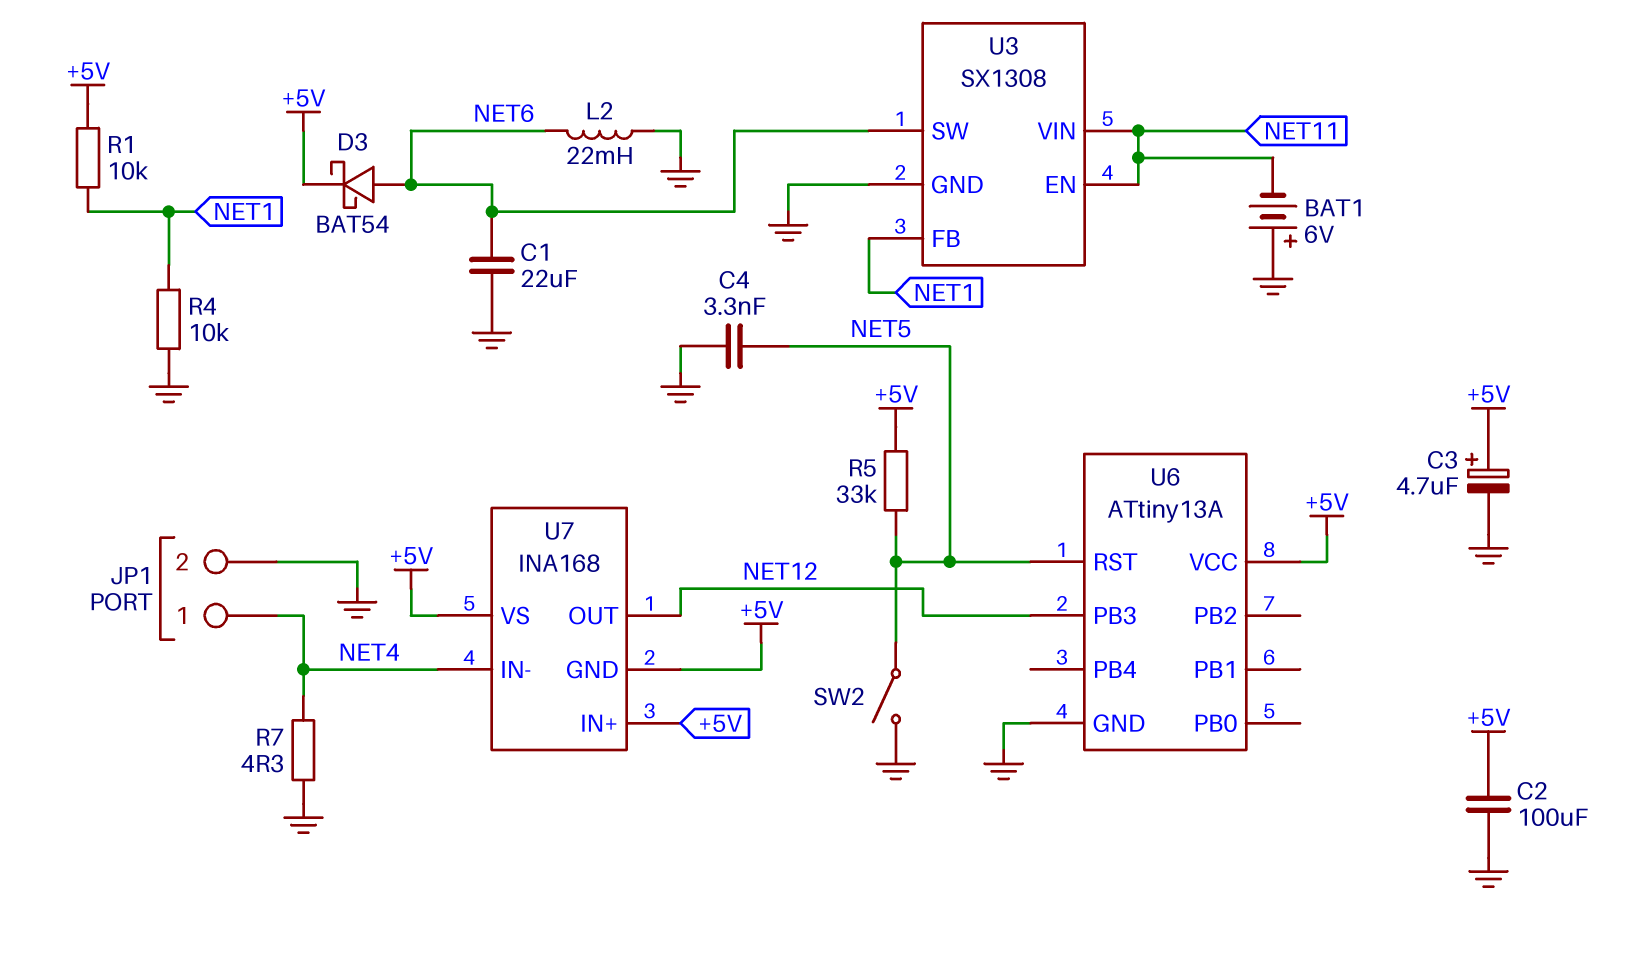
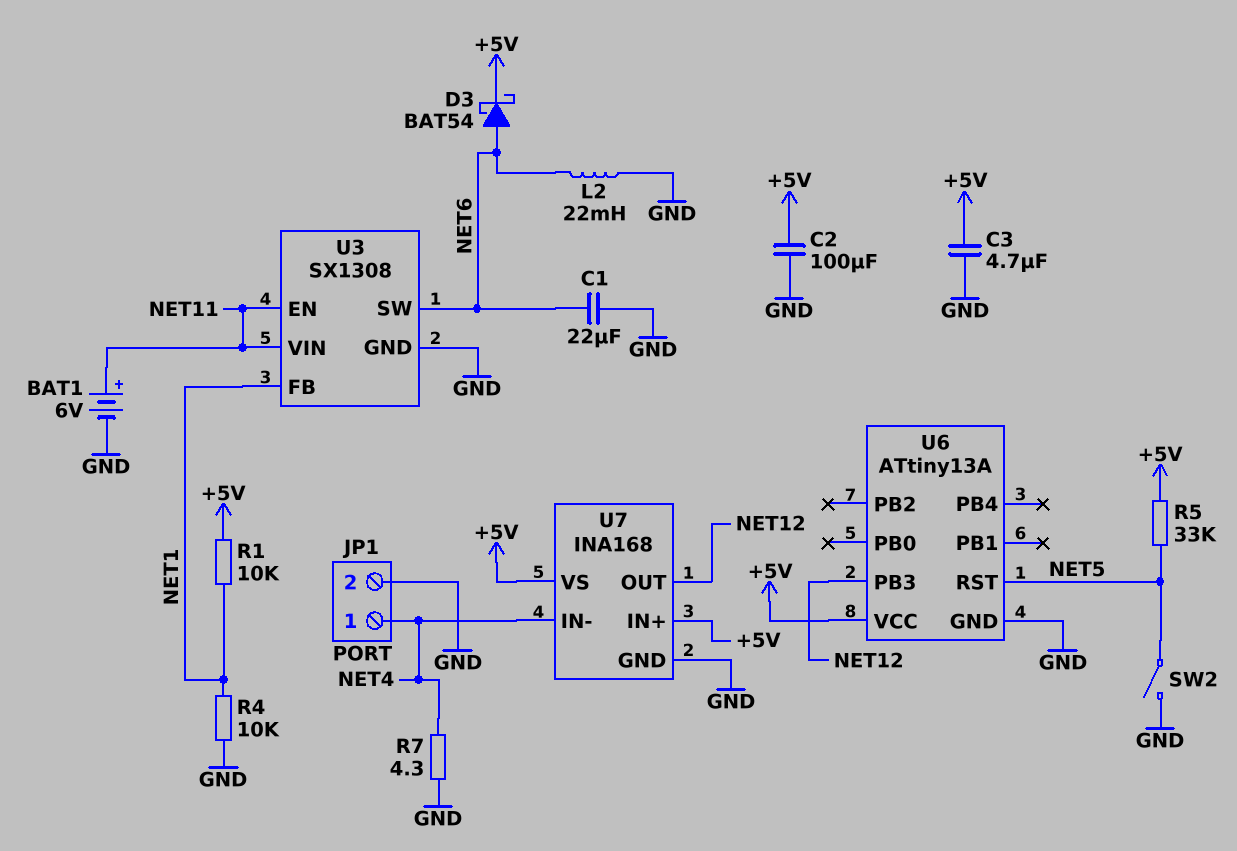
BAT1: 6V (plus GND, minus NET11) -> 6V (plus NET11, minus GND)
C3: 4.7uF (plus +5V, minus GND) -> 4.7uF (+5V, GND)
C4: 3.3nF (GND, NET5) -> none
U7 pin GND: +5V -> GND

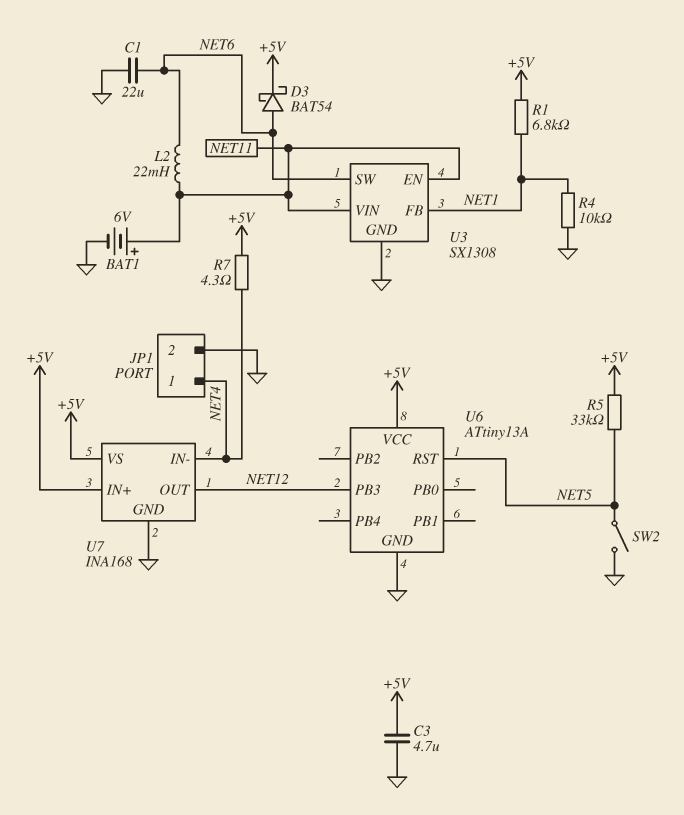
C2: 100uF (+5V, GND) -> none
L2: 22mH (GND, NET6) -> 22mH (NET6, NET11)
R1: 10k (+5V, NET1) -> 6.8k (+5V, NET1)
R7: 4.3 (GND, NET4) -> 4.3 (+5V, NET4)

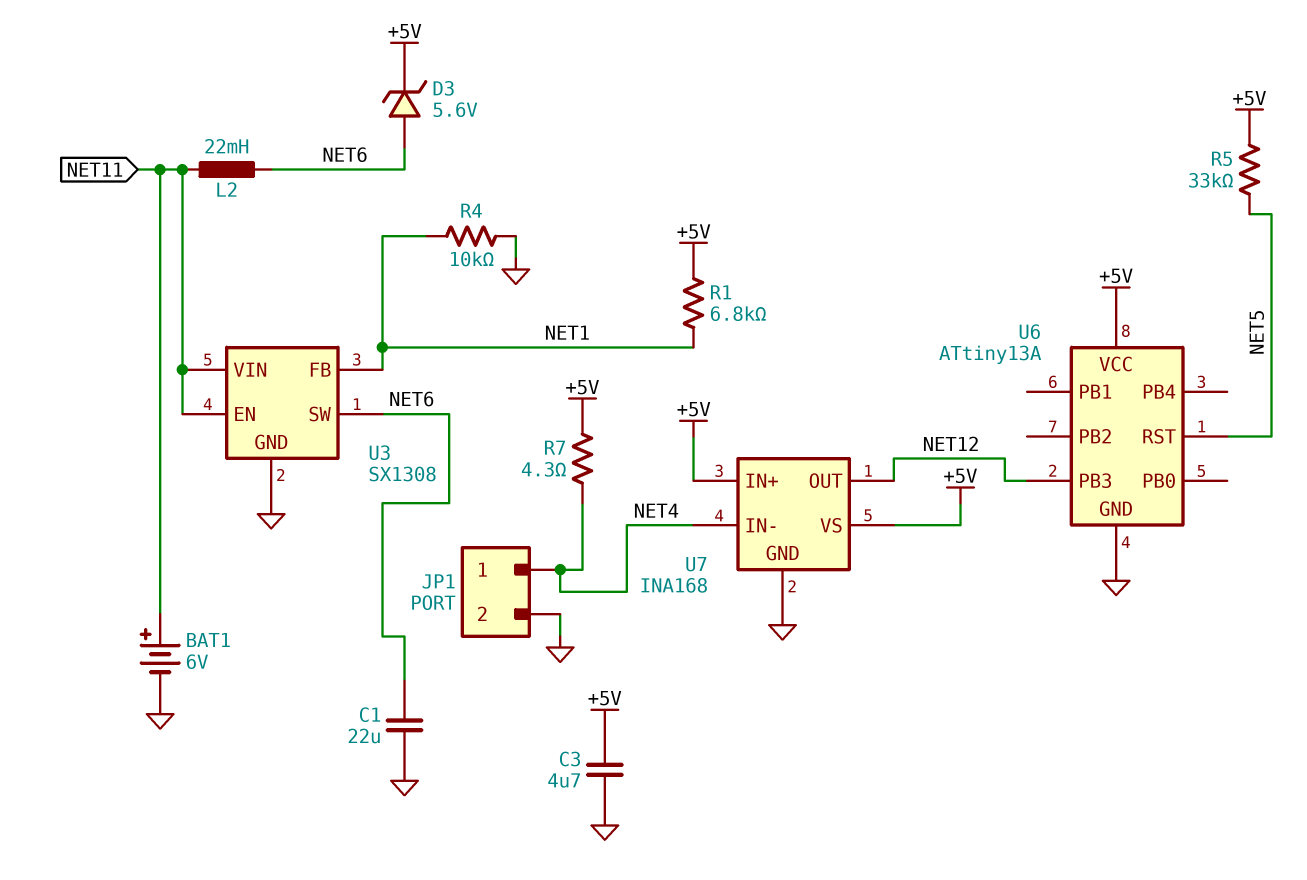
D3: schottky BAT54 (A NET6, K +5V) -> zener 5.6V (A NET6, K +5V)
SW2: switch (GND, NET5) -> none

